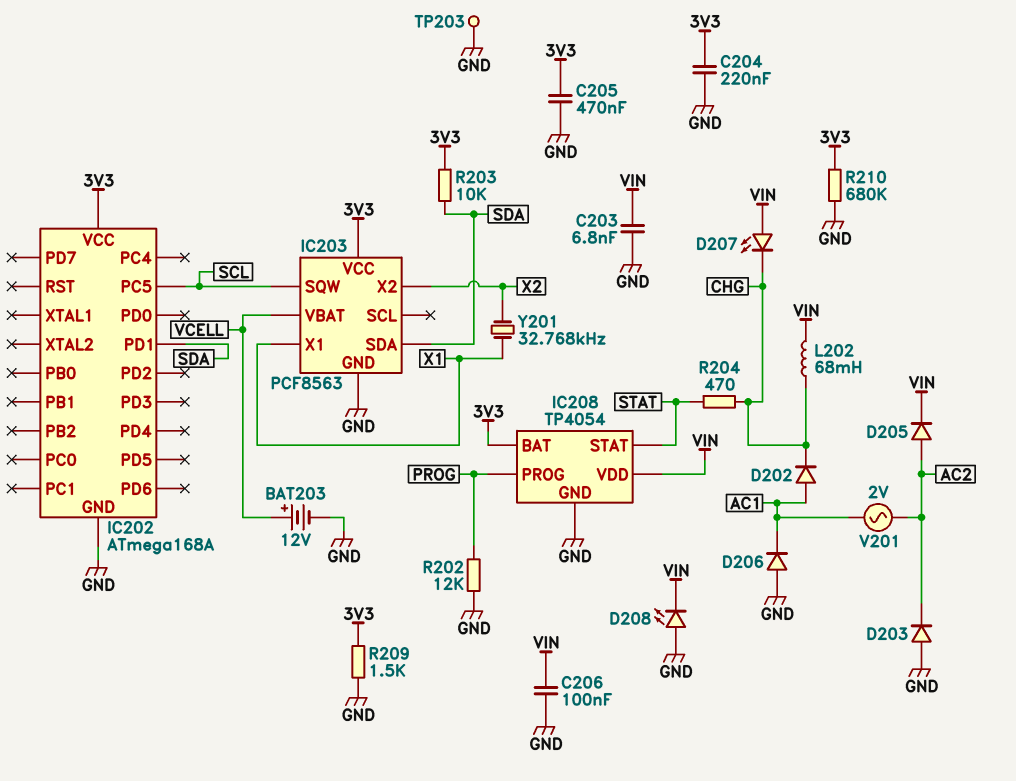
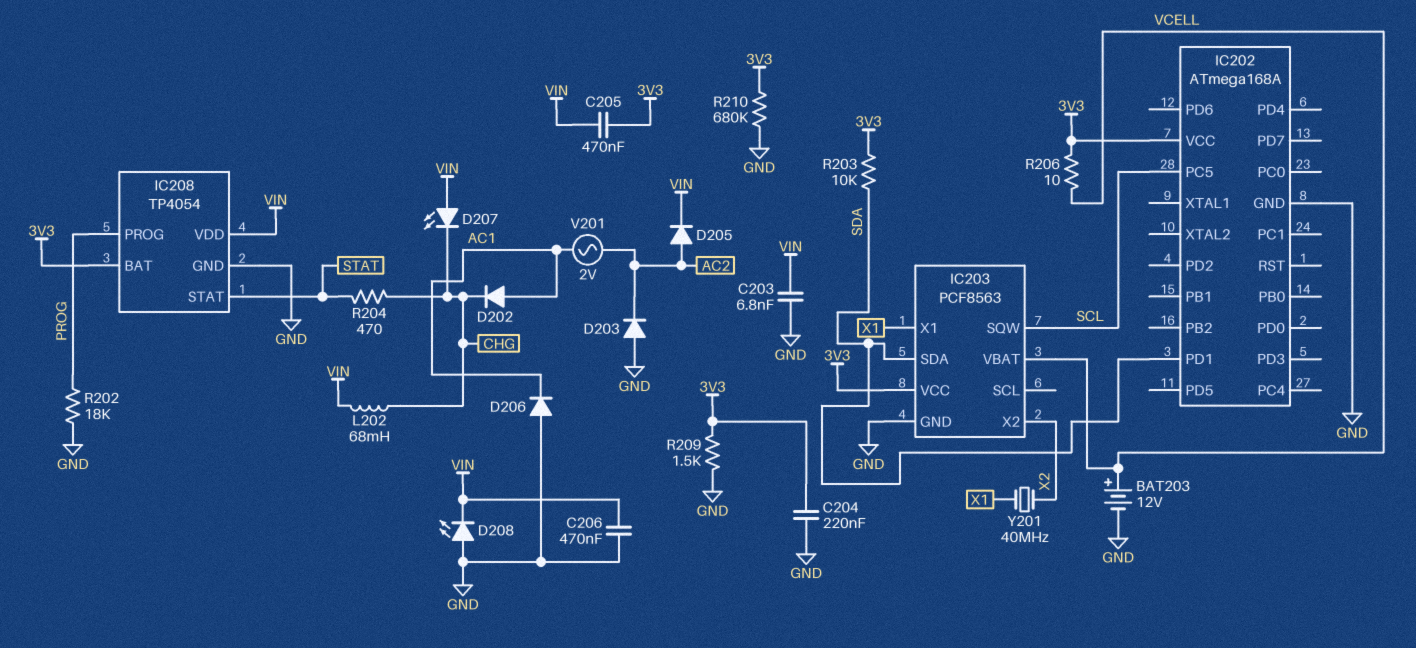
C205: 470nF (3V3, GND) -> 470nF (3V3, VIN)
C206: 100nF (GND, VIN) -> 470nF (GND, VIN)
R202: 12k (GND, PROG) -> 18k (GND, PROG)
R206: none -> 10 (3V3, VCELL)
TP203: test point (GND) -> none
Y201: 32.768kHz (X1, X2) -> 40MHz (X1, X2)

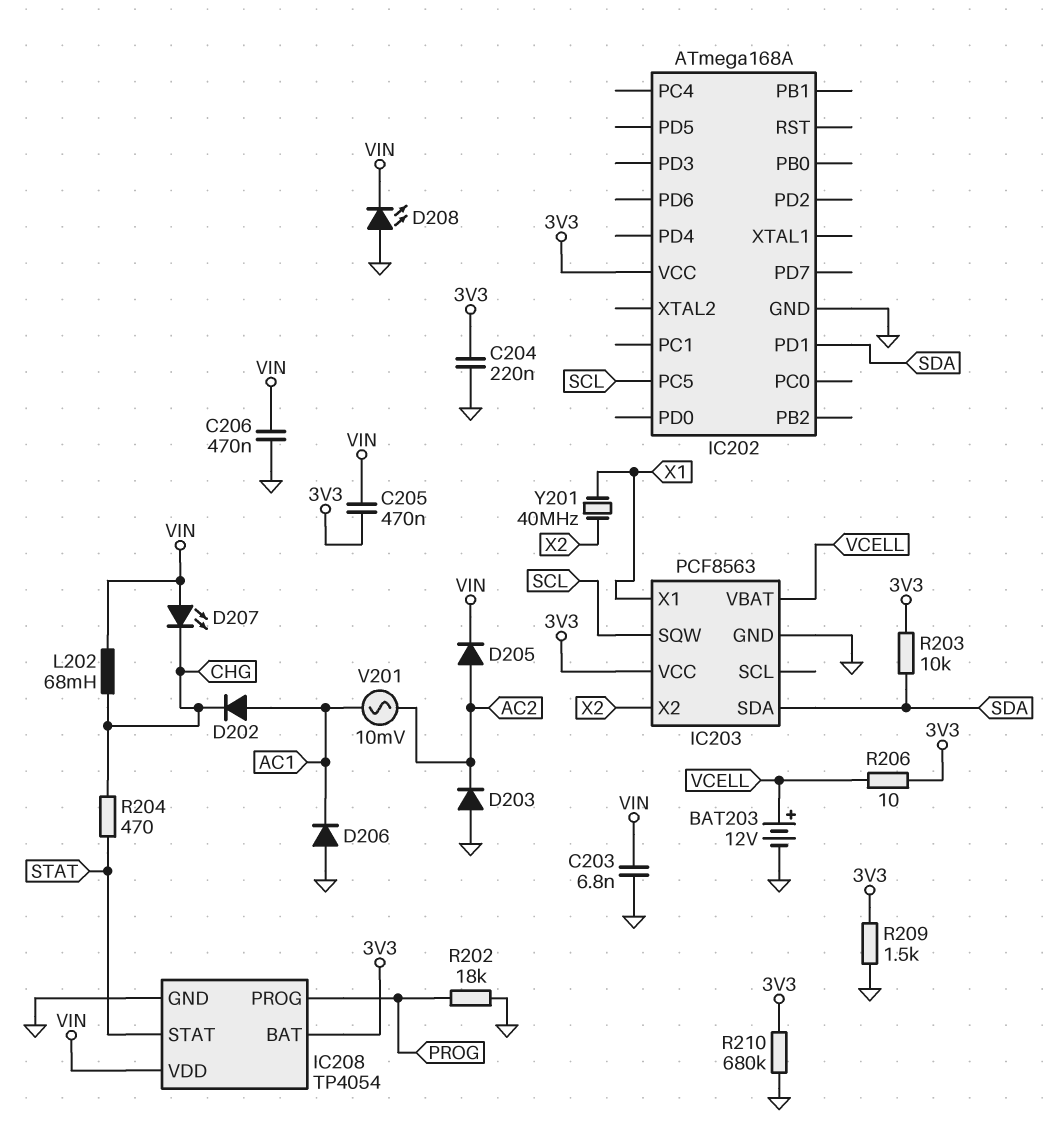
V201: AC 2V (AC1, AC2) -> AC 10mV (AC1, AC2)

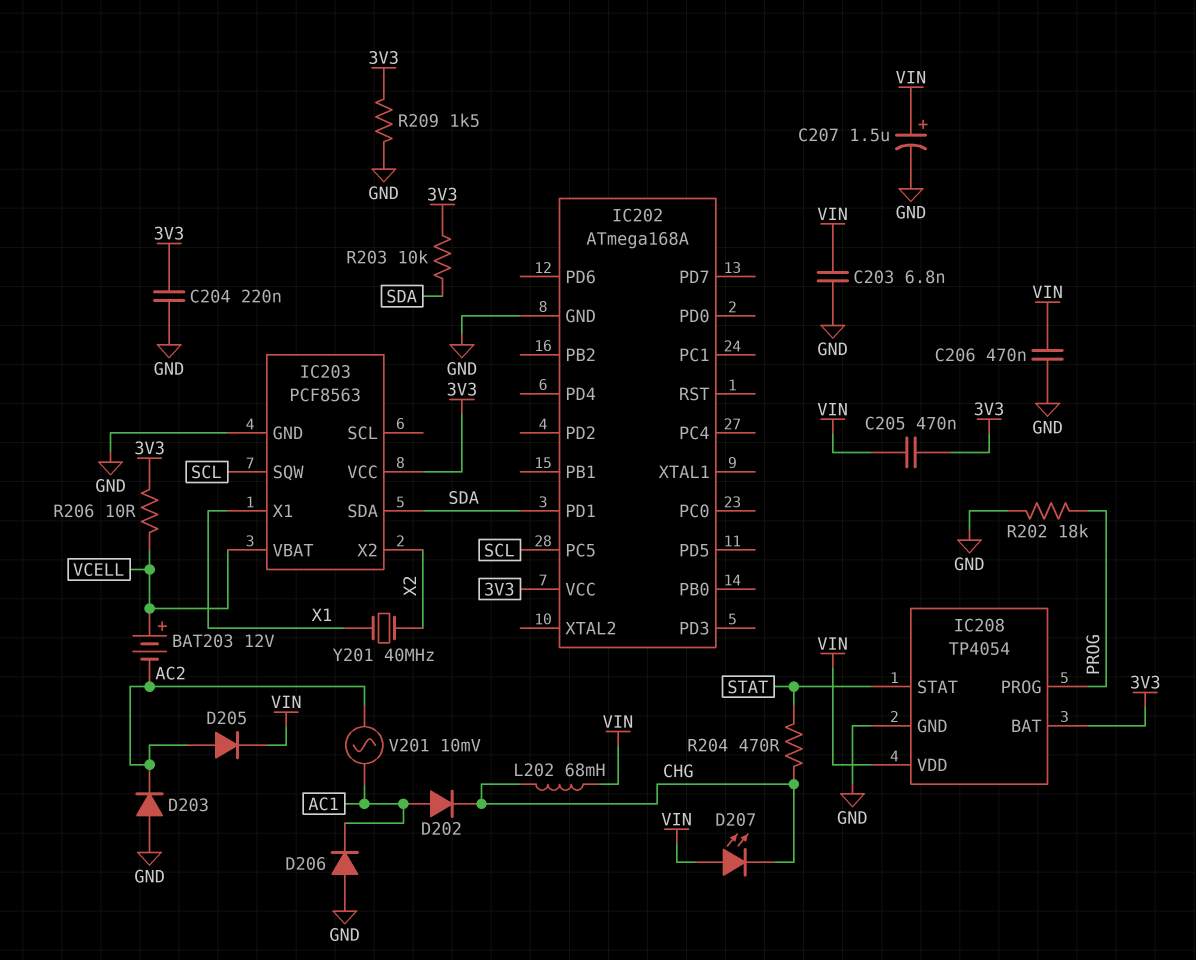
BAT203: 12V (plus VCELL, minus GND) -> 12V (plus VCELL, minus AC2)
C207: none -> 1.5uF (plus VIN, minus GND)
D208: LED (A GND, K VIN) -> none
R210: 680k (3V3, GND) -> none

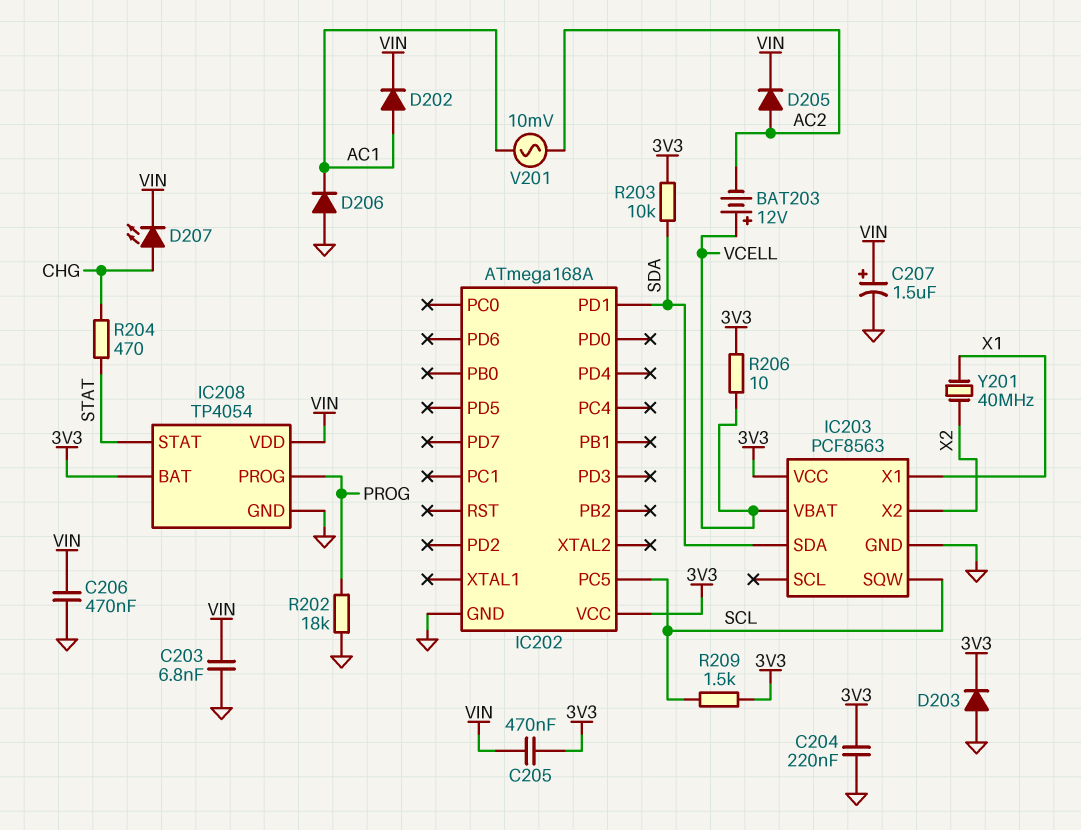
D202: diode (A AC1, K CHG) -> diode (A AC1, K VIN)
D203: diode (A GND, K AC2) -> diode (A GND, K 3V3)
D207: LED (A VIN, K CHG) -> LED (A CHG, K VIN)
L202: 68mH (CHG, VIN) -> none
R209: 1.5k (3V3, GND) -> 1.5k (3V3, SCL)

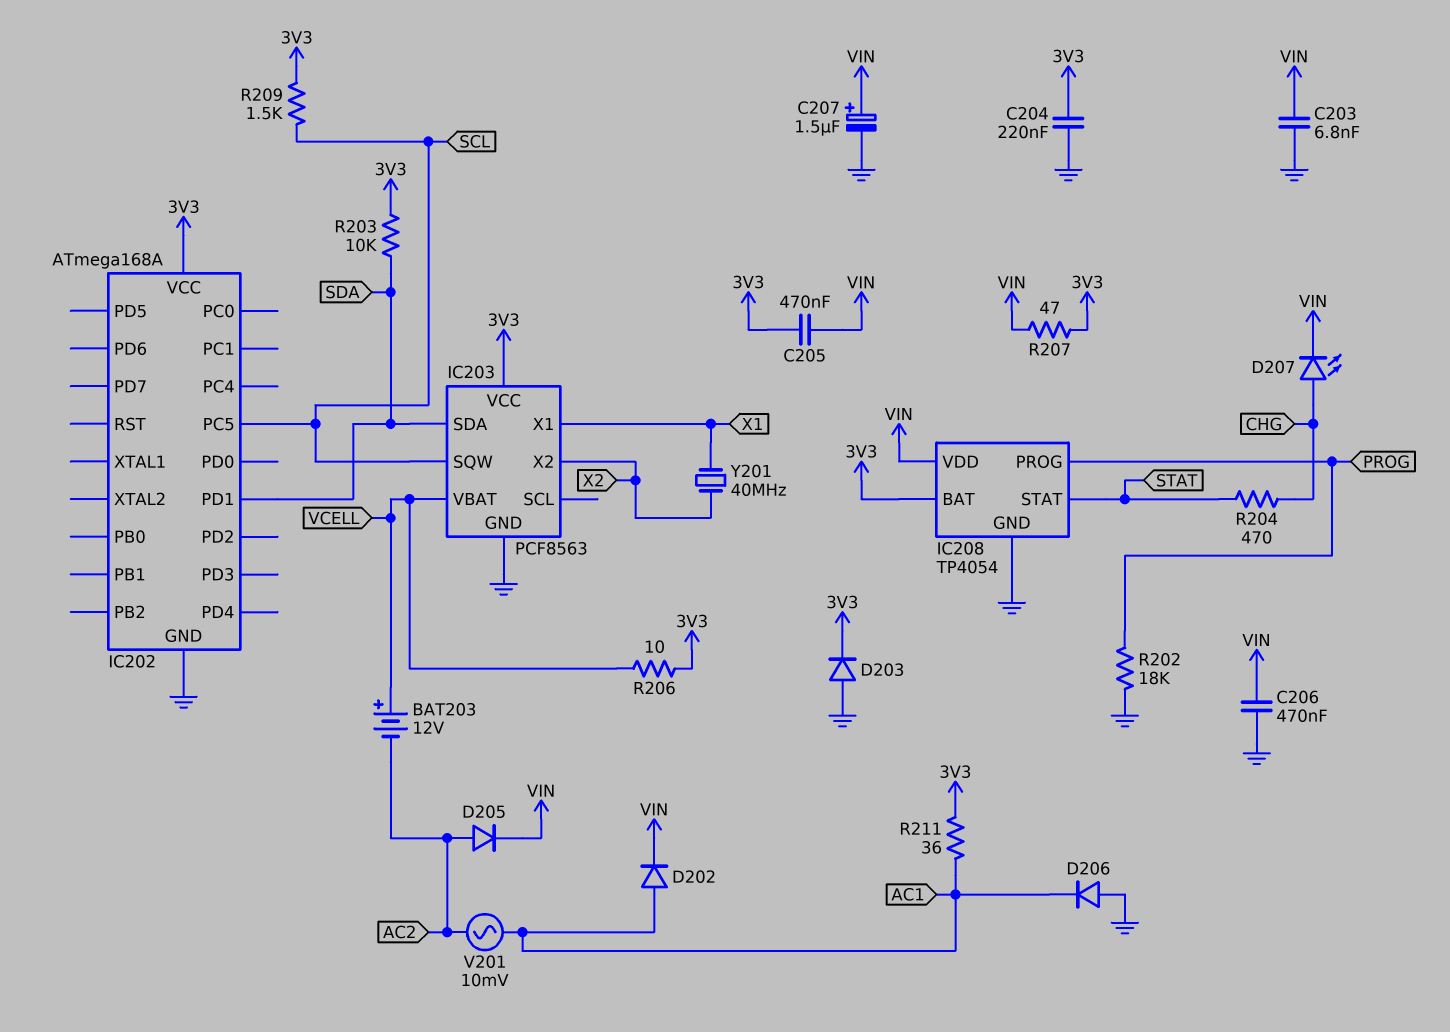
R207: none -> 47 (3V3, VIN)
R211: none -> 36 (3V3, AC1)

